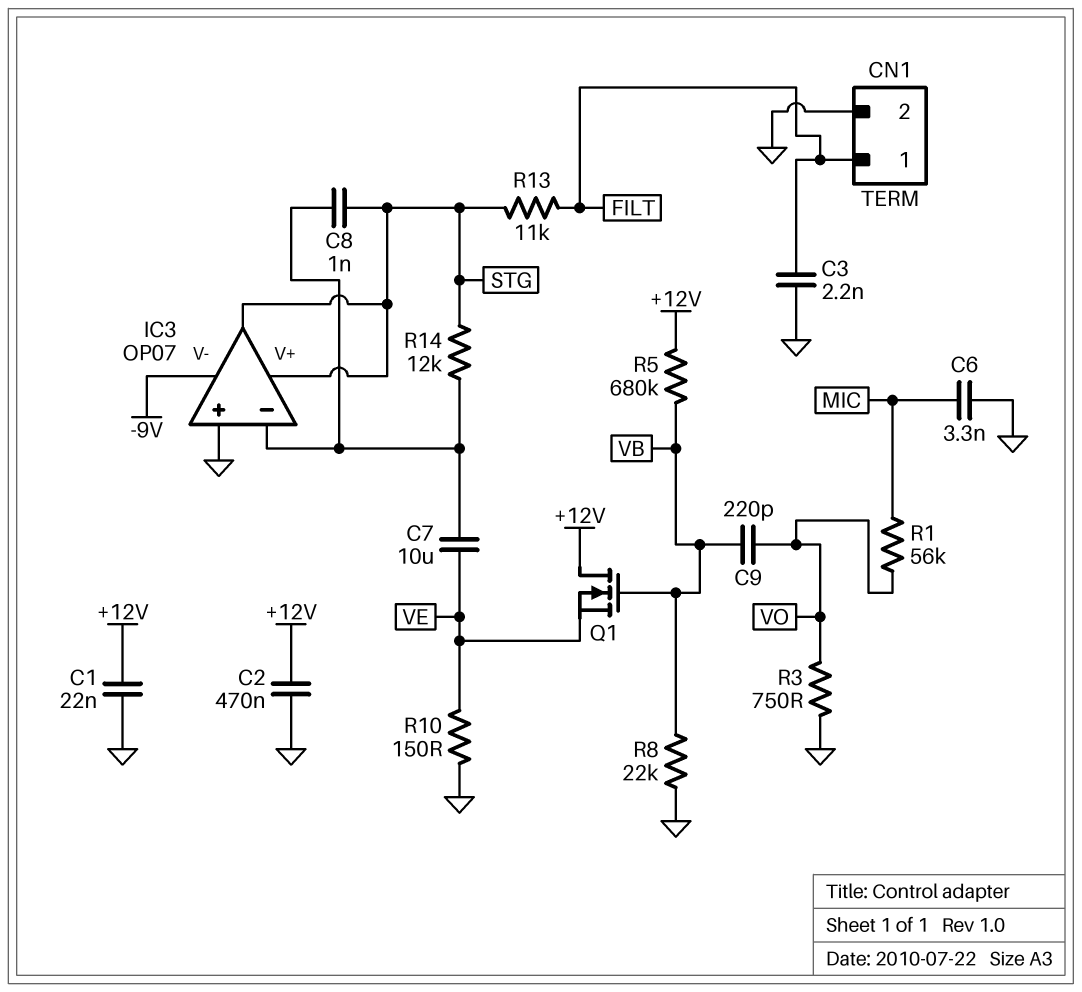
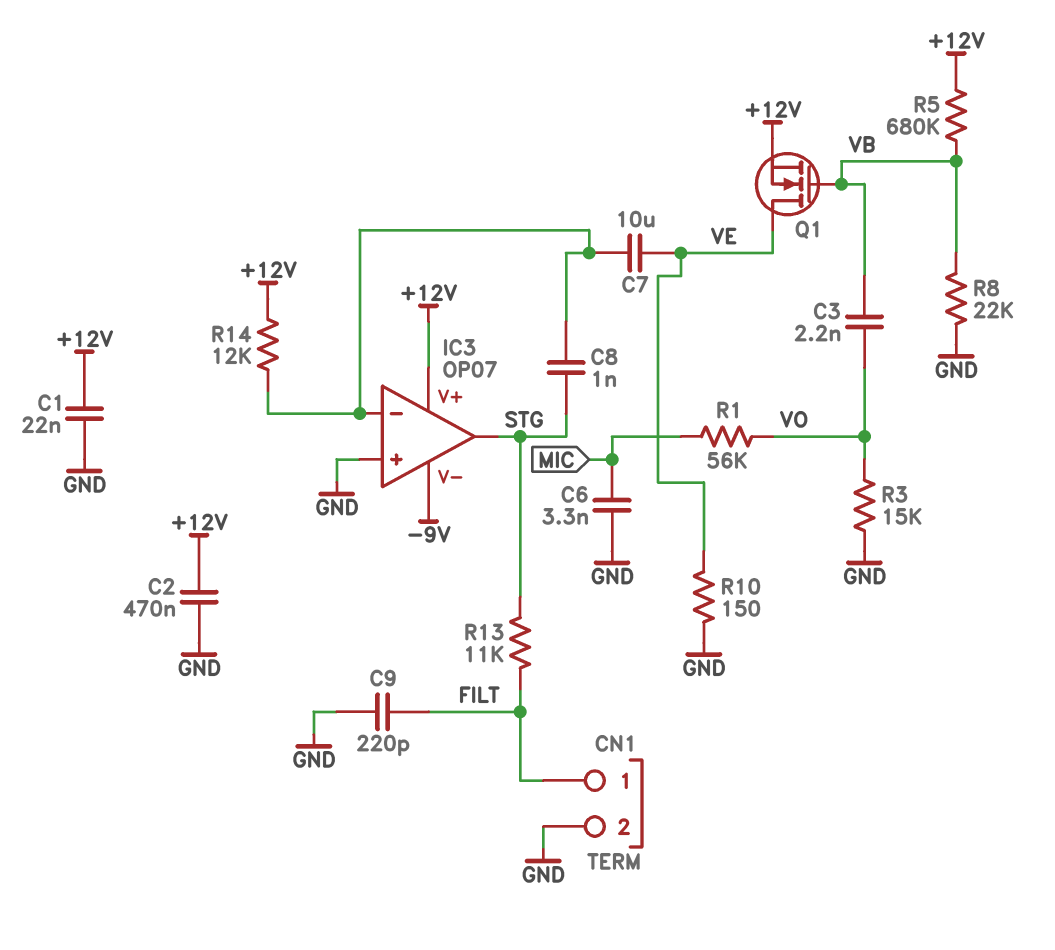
C3: 2.2nF (FILT, GND) -> 2.2nF (VB, VO)
C9: 220pF (VB, VO) -> 220pF (FILT, GND)
IC3 pin V+: STG -> +12V
Q1: NMOS (G VB, D +12V, S VE) -> NMOS (G VB, D VE, S +12V)
R3: 750 (GND, VO) -> 15k (GND, VO)
R14: 12k (IC3/in-, STG) -> 12k (+12V, IC3/in-)

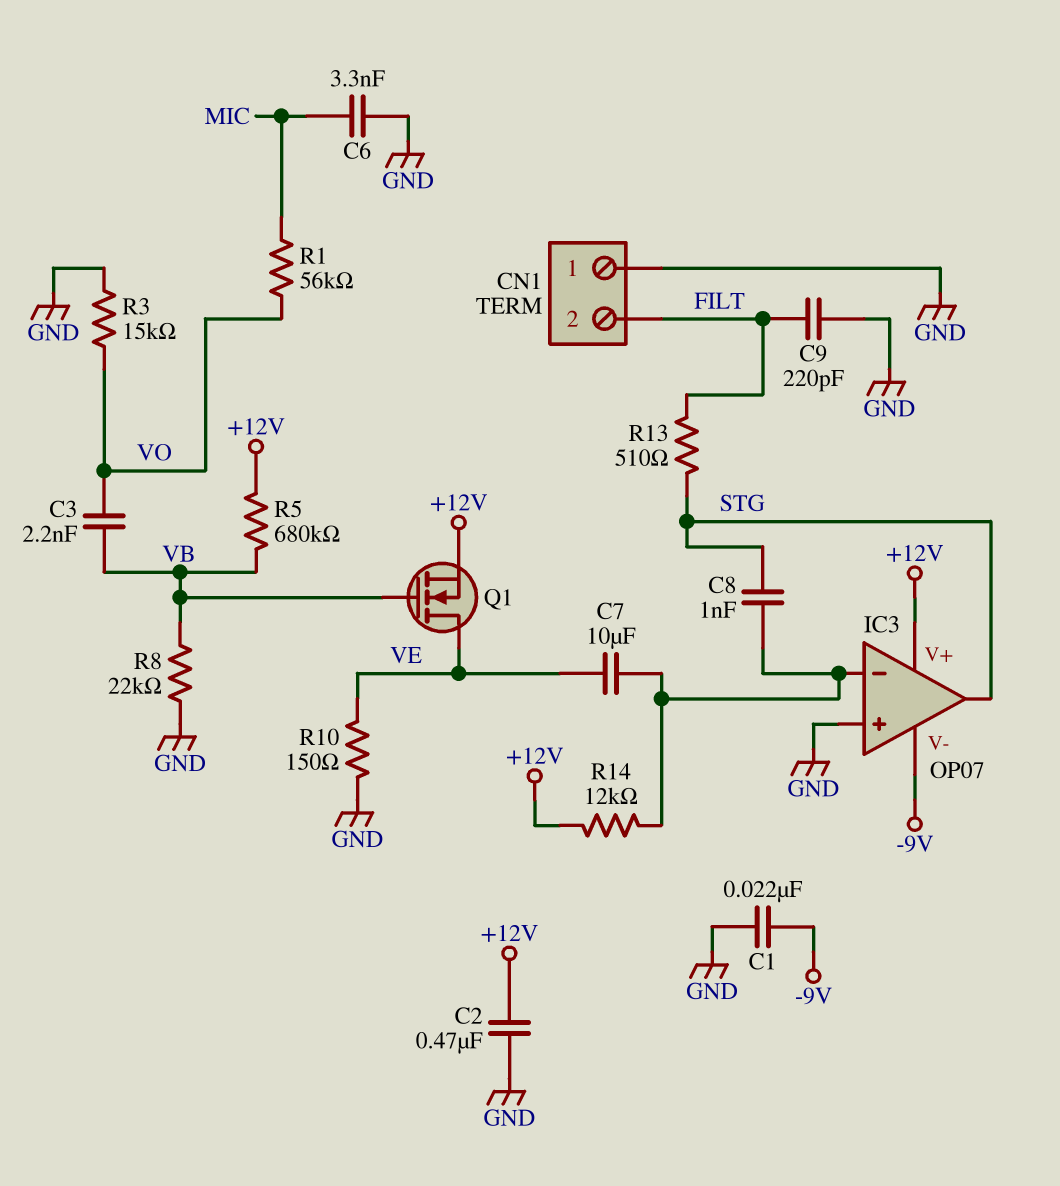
C1: 22nF (+12V, GND) -> 22nF (-9V, GND)
CN1 pin 1: FILT -> GND
CN1 pin 2: GND -> FILT
R13: 11k (FILT, STG) -> 510 (FILT, STG)

